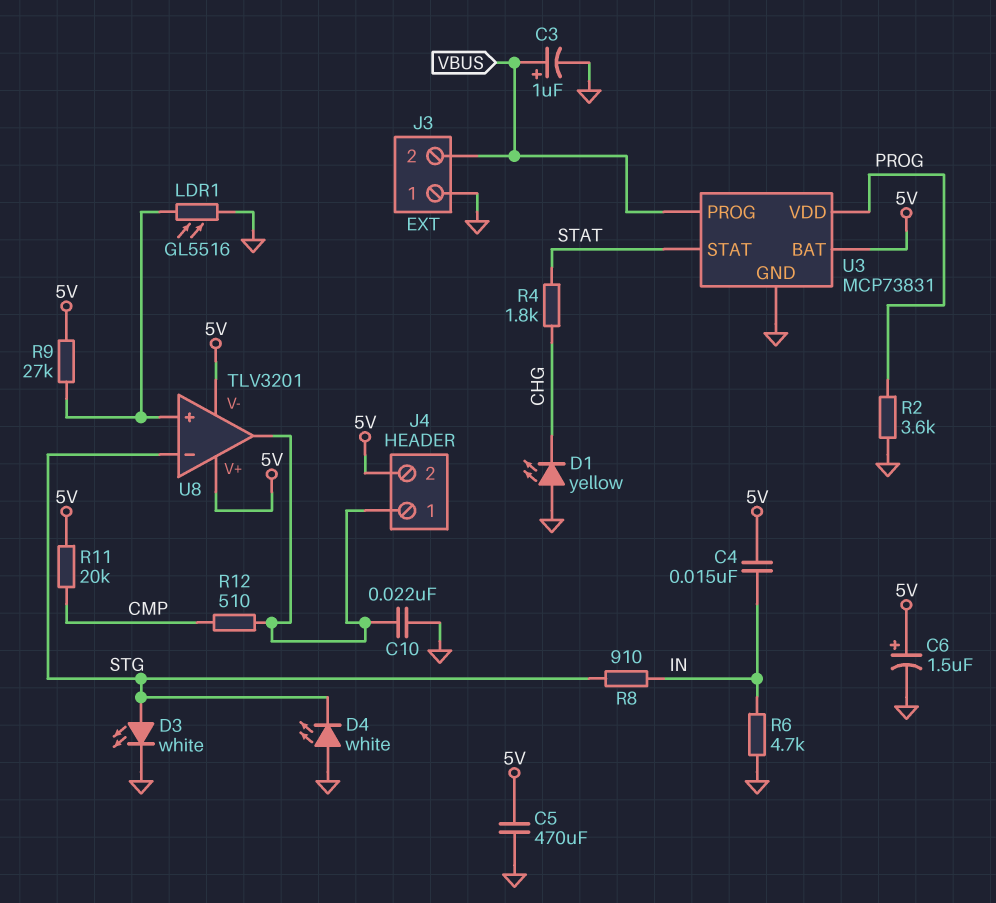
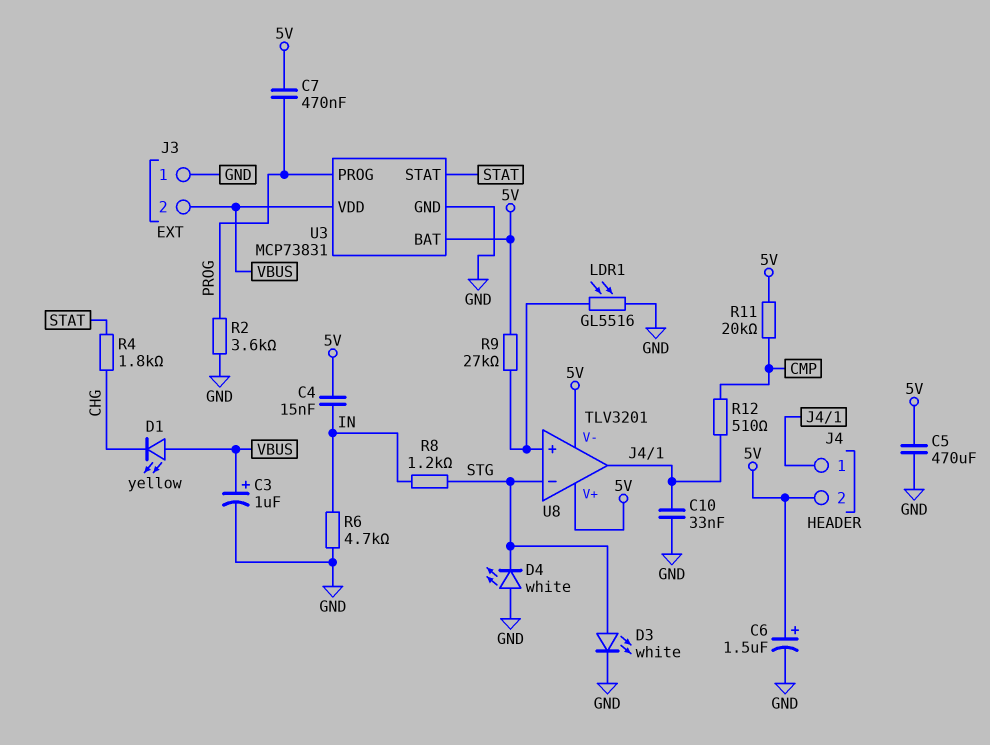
C7: none -> 470nF (5V, PROG)
C10: 22nF (GND, J4/1) -> 33nF (GND, J4/1)
D1: LED yellow (A GND, K CHG) -> LED yellow (A VBUS, K CHG)
R8: 910 (IN, STG) -> 1.2k (IN, STG)
U3 pin PROG: VBUS -> PROG
U3 pin VDD: PROG -> VBUS

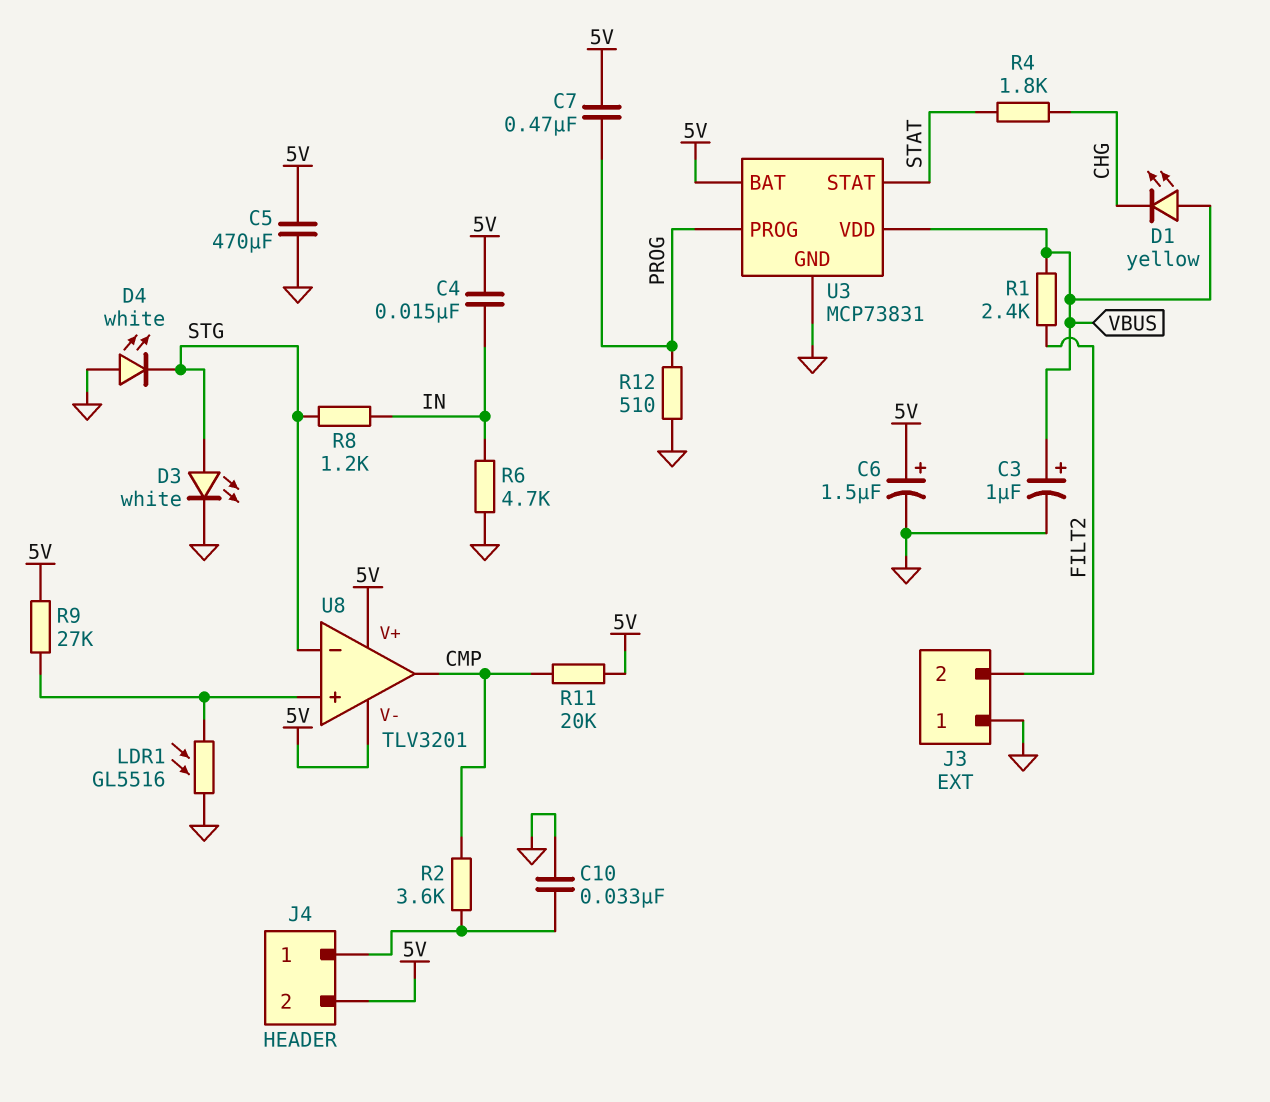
J3 pin 2: VBUS -> FILT2
R1: none -> 2.4k (FILT2, VBUS)
R2: 3.6k (GND, PROG) -> 3.6k (CMP, J4/1)
R12: 510 (CMP, J4/1) -> 510 (GND, PROG)
U8 pin out: J4/1 -> CMP

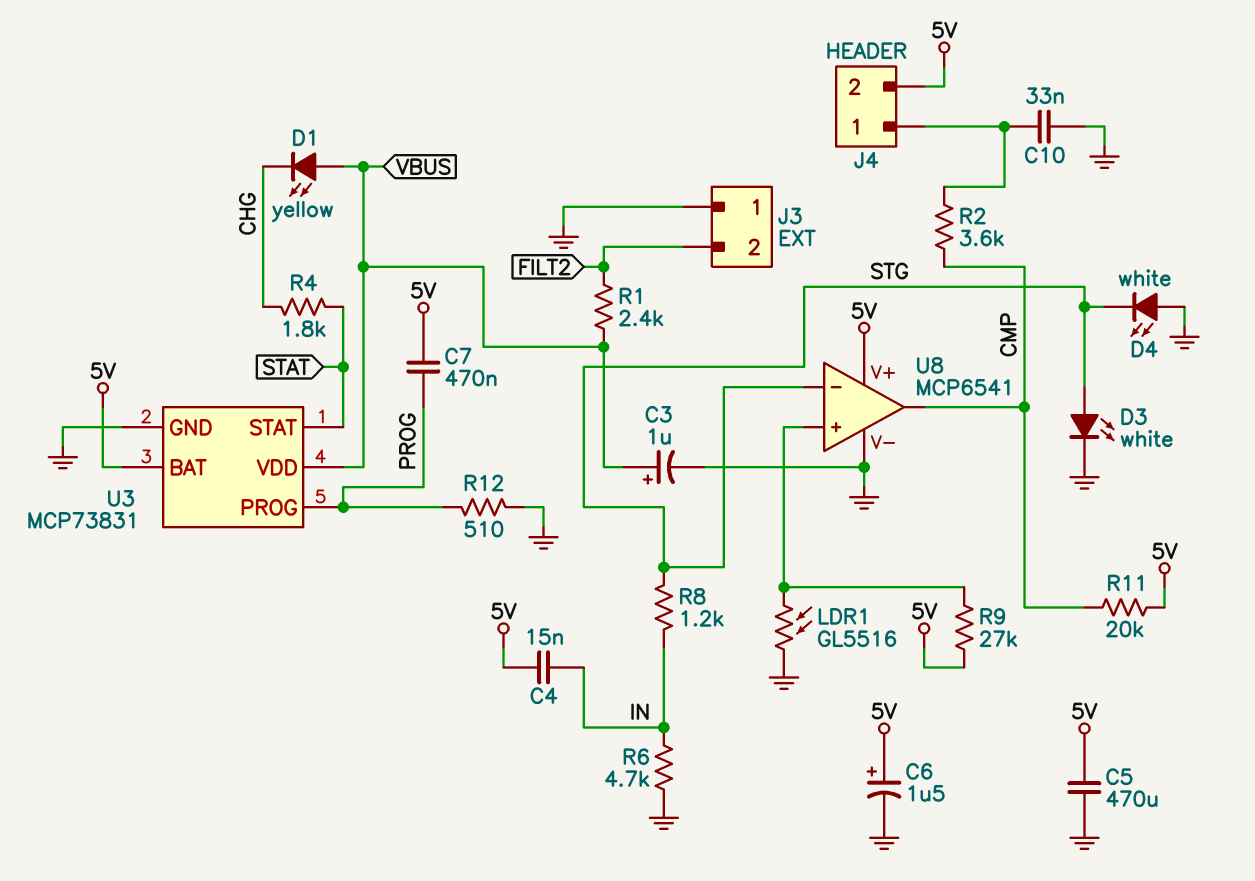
U8: TLV3201 -> MCP6541
U8 pin V-: 5V -> GND

